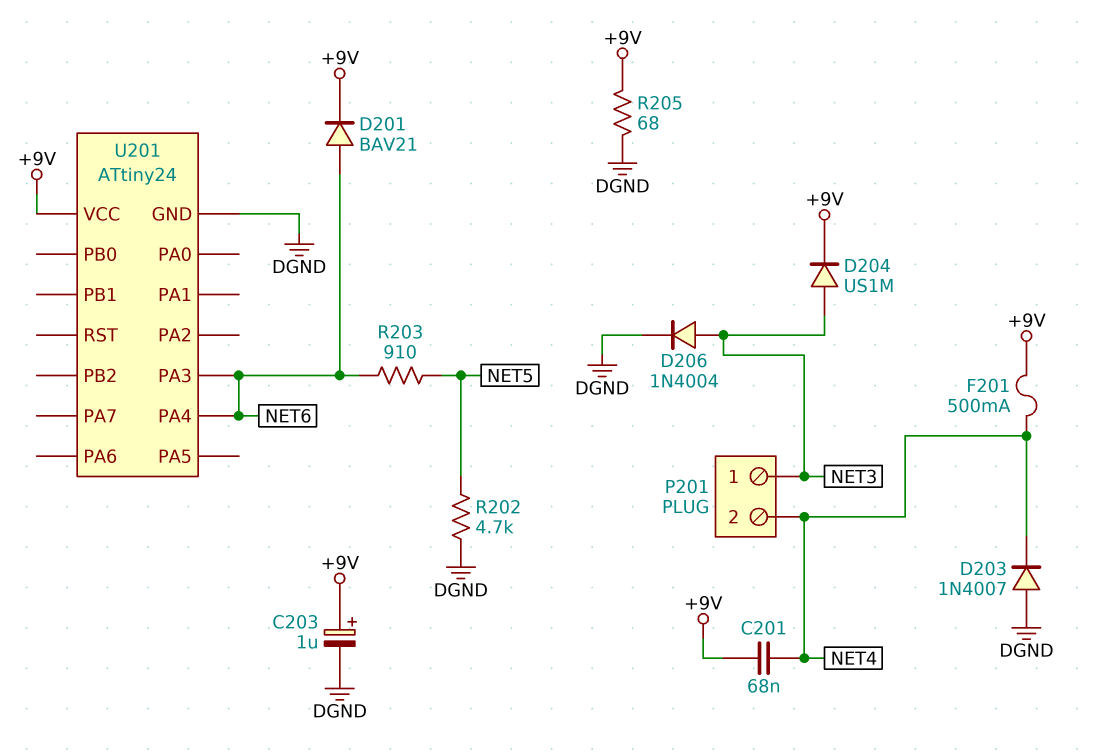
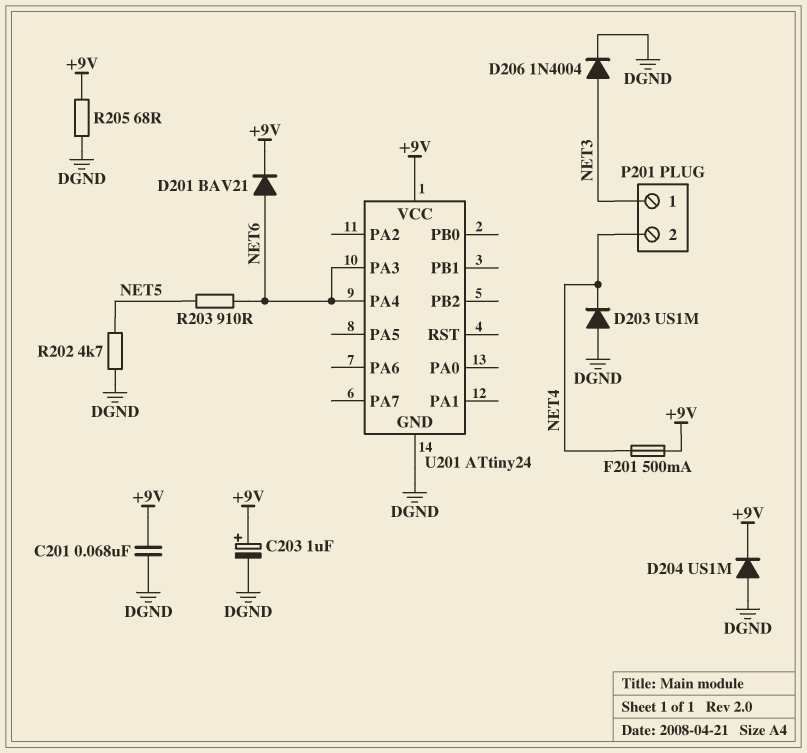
C201: 68nF (+9V, NET4) -> 68nF (+9V, DGND)
D203: diode 1N4007 (A DGND, K NET4) -> diode US1M (A DGND, K NET4)
D204: diode US1M (A NET3, K +9V) -> diode US1M (A DGND, K +9V)

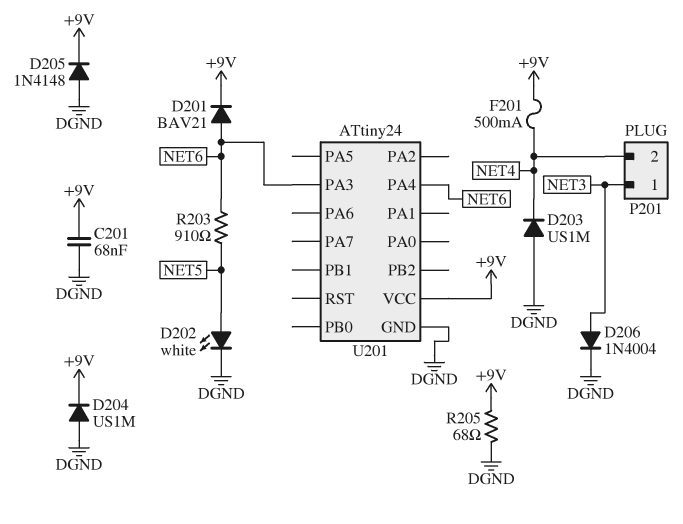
C203: 1uF (plus +9V, minus DGND) -> none
D202: none -> LED white (A NET5, K DGND)
D205: none -> diode 1N4148 (A DGND, K +9V)
R202: 4.7k (DGND, NET5) -> none

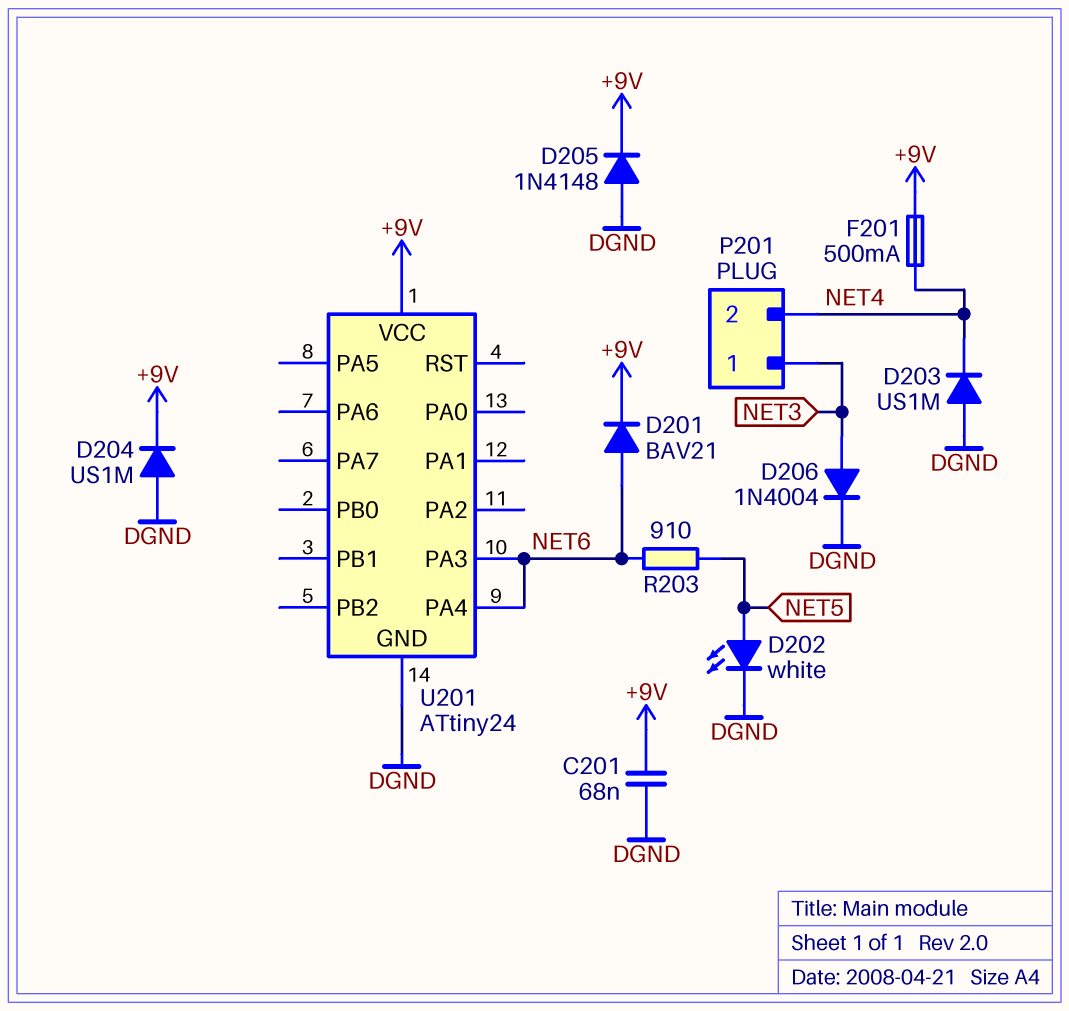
R205: 68 (+9V, DGND) -> none

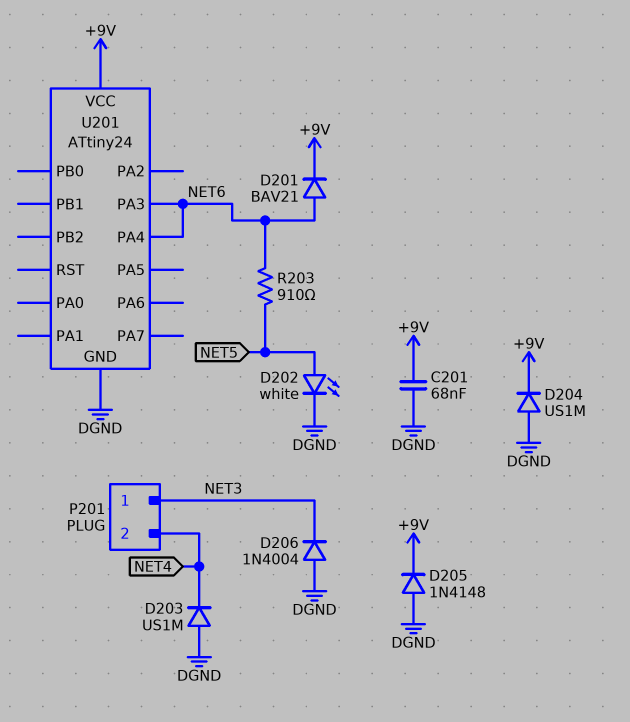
D206: diode 1N4004 (A NET3, K DGND) -> diode 1N4004 (A DGND, K NET3)
F201: 500mA (+9V, NET4) -> none

